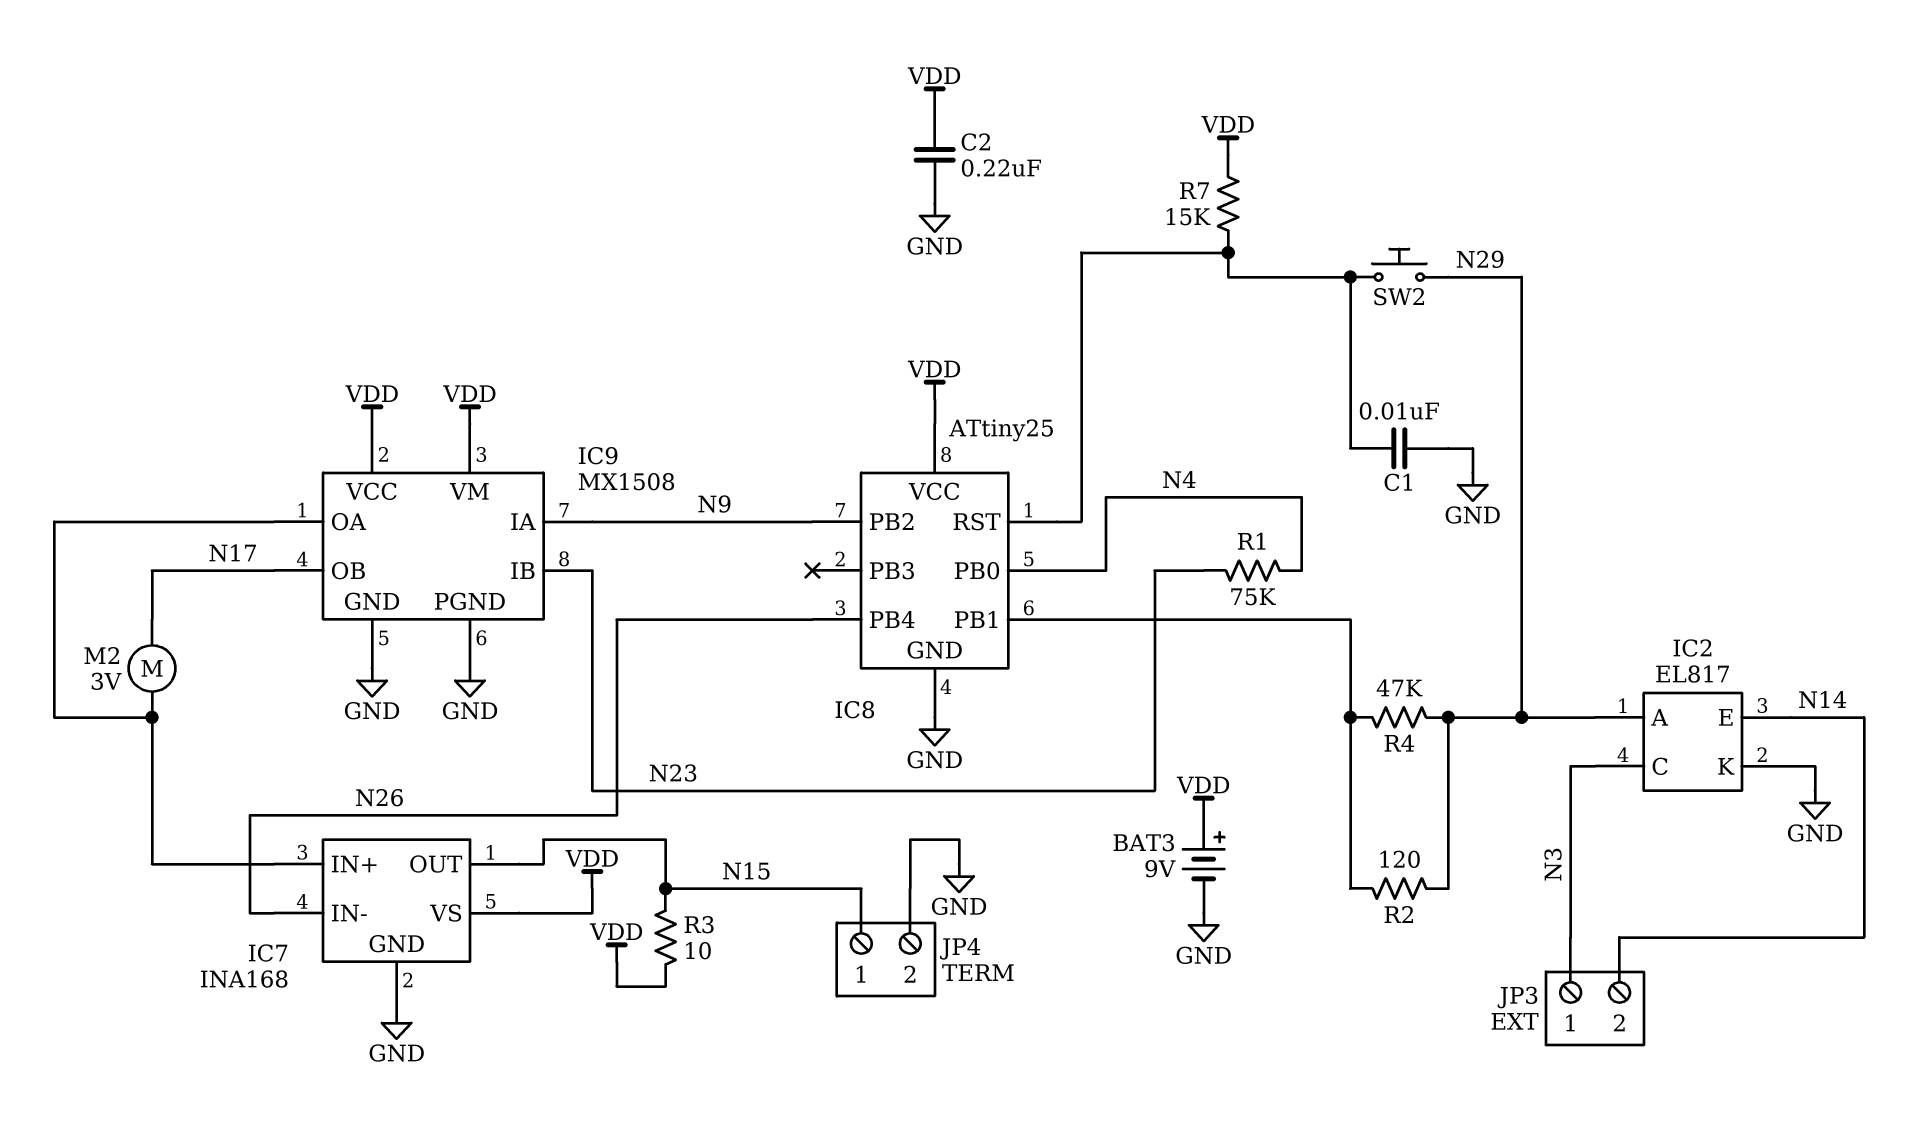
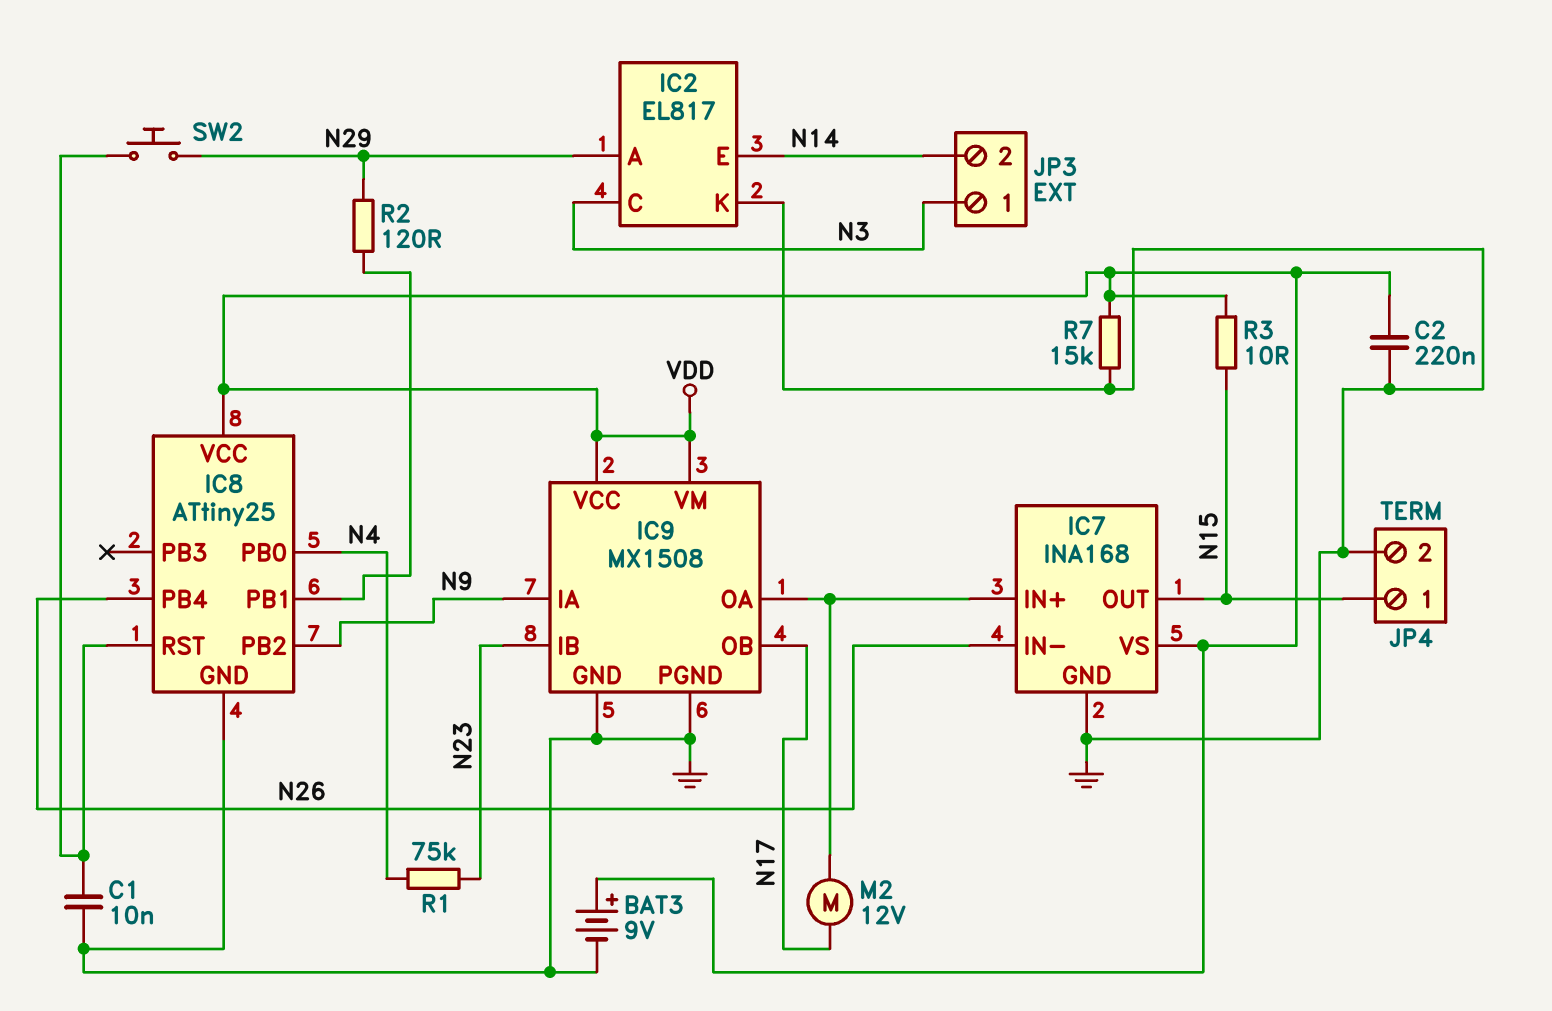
M2: motor 3V (IC7/IN+, N17) -> motor 12V (IC7/IN+, N17)
R4: 47k (IC8/PB1, N29) -> none
R7: 15k (IC8/RST, VDD) -> 15k (GND, VDD)

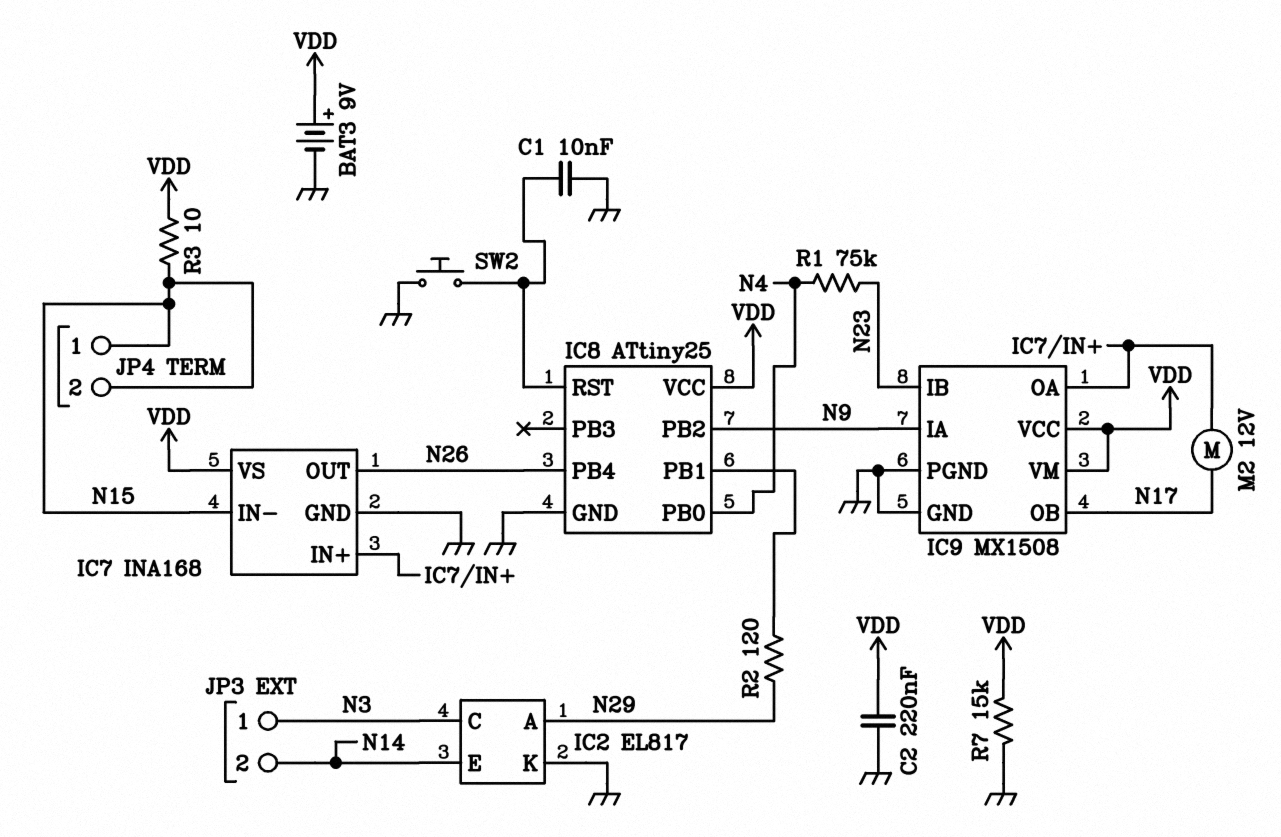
IC7 pin IN-: N26 -> N15
IC7 pin OUT: N15 -> N26
JP4 pin 2: GND -> N15
SW2: button (IC8/RST, N29) -> button (GND, IC8/RST)

